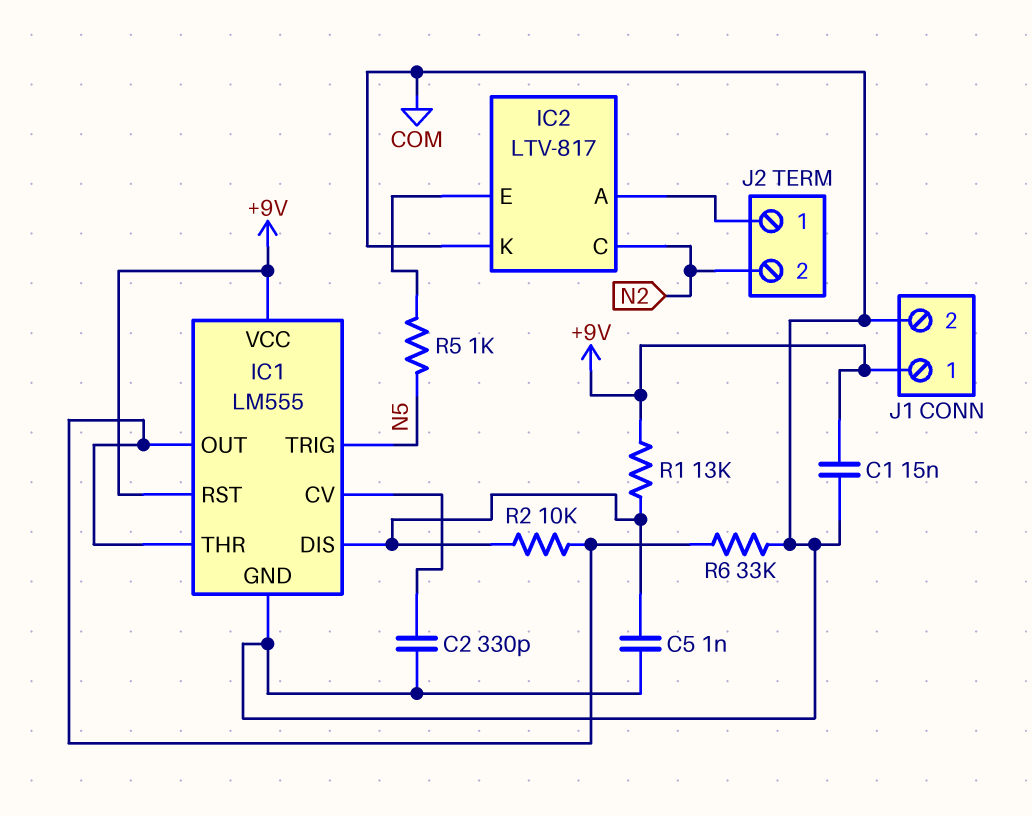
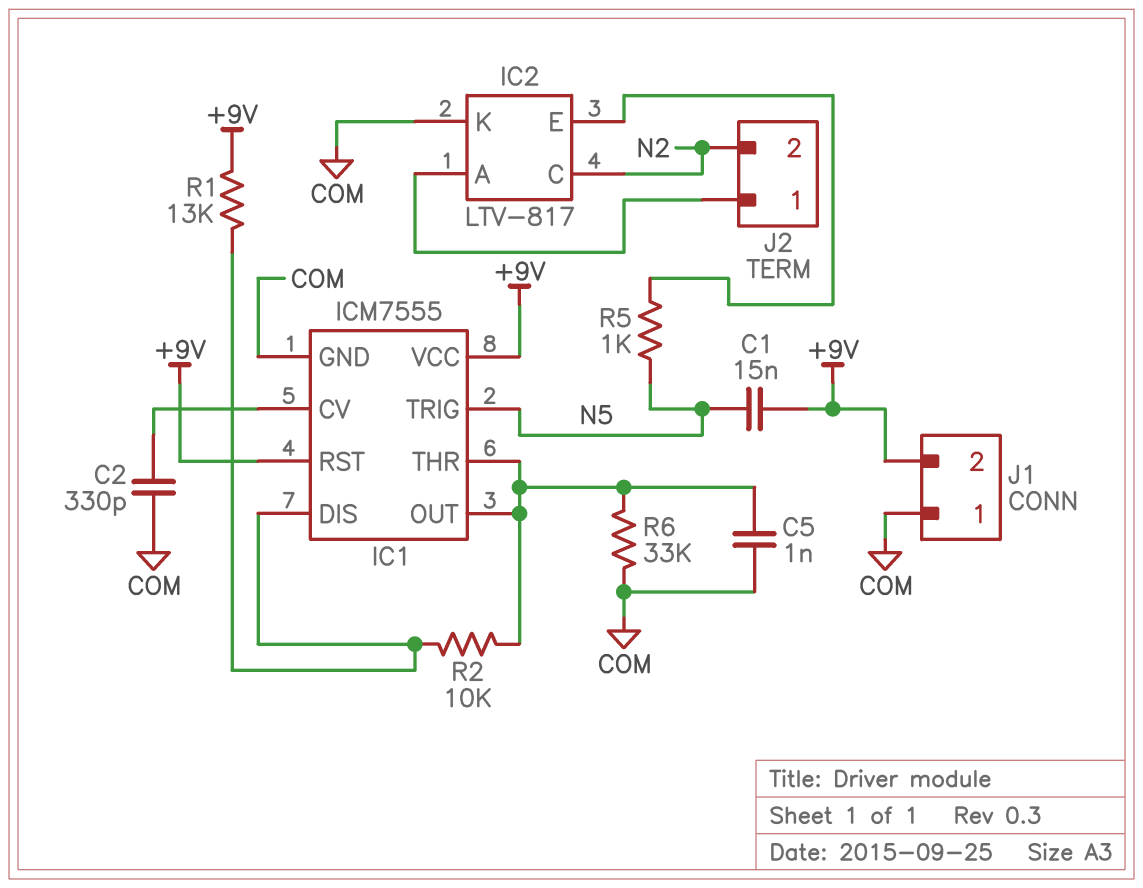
C1: 15nF (+9V, COM) -> 15nF (+9V, N5)
C5: 1nF (COM, IC1/DIS) -> 1nF (COM, IC1/OUT)
IC1: LM555 -> ICM7555
J1 pin 1: +9V -> COM
J1 pin 2: COM -> +9V

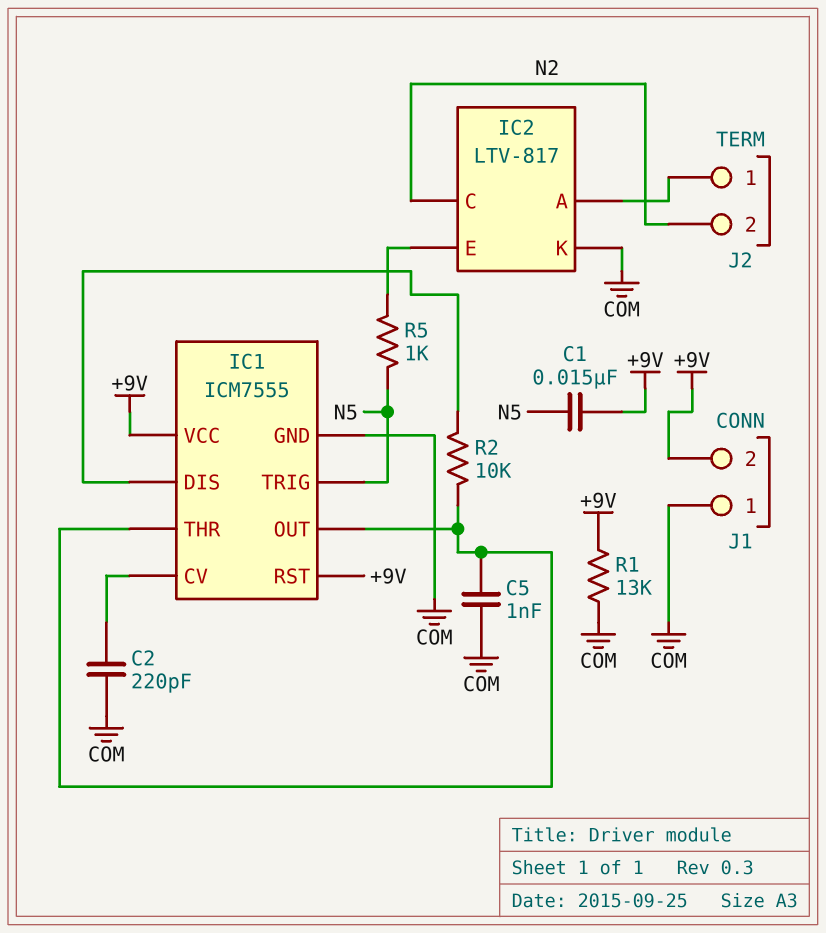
C2: 330pF (COM, IC1/CV) -> 220pF (COM, IC1/CV)
R1: 13k (+9V, IC1/DIS) -> 13k (+9V, COM)
R6: 33k (COM, IC1/OUT) -> none

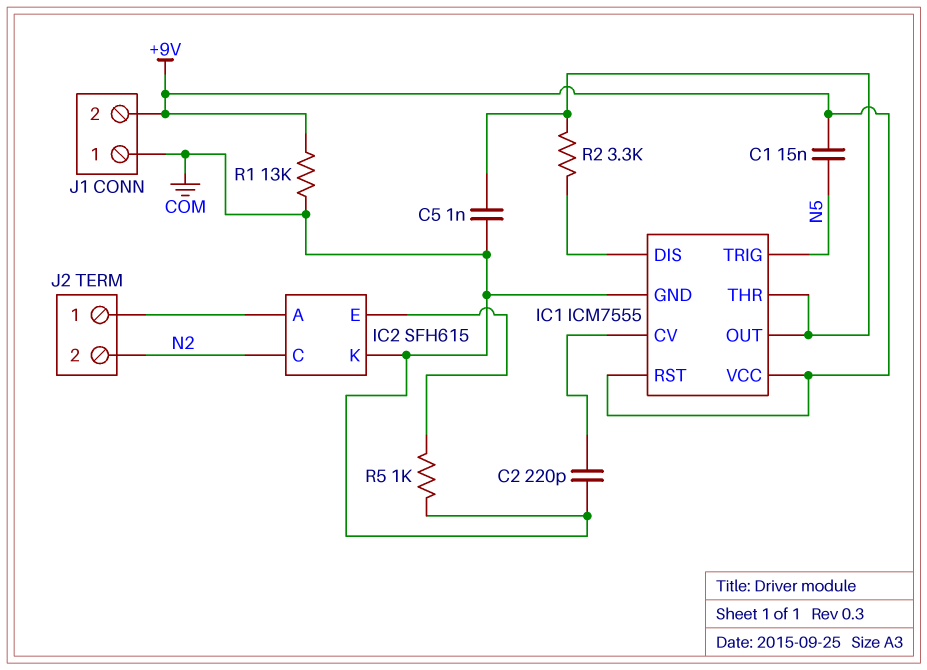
IC2: LTV-817 -> SFH615
R2: 10k (IC1/DIS, IC1/OUT) -> 3.3k (IC1/DIS, IC1/OUT)
R5: 1k (IC2/E, N5) -> 1k (COM, IC2/E)

